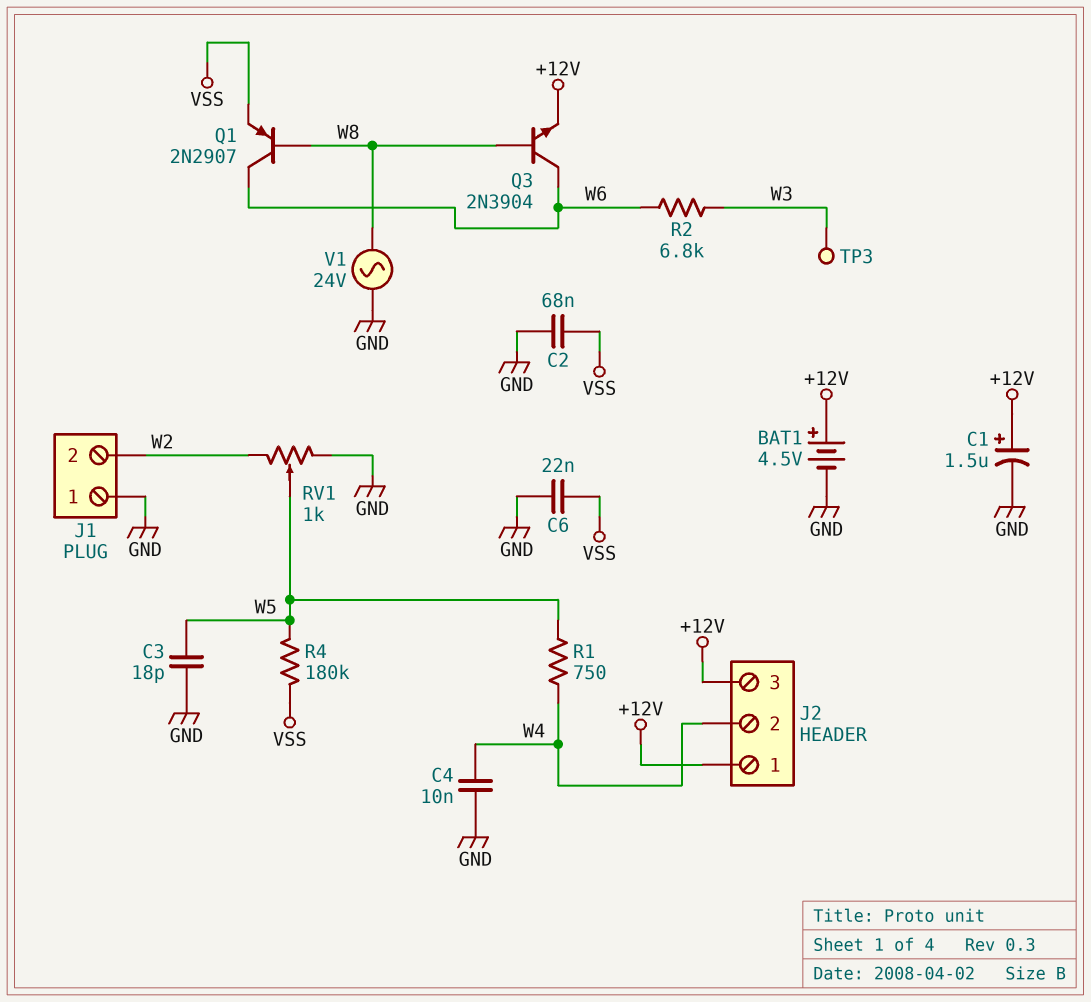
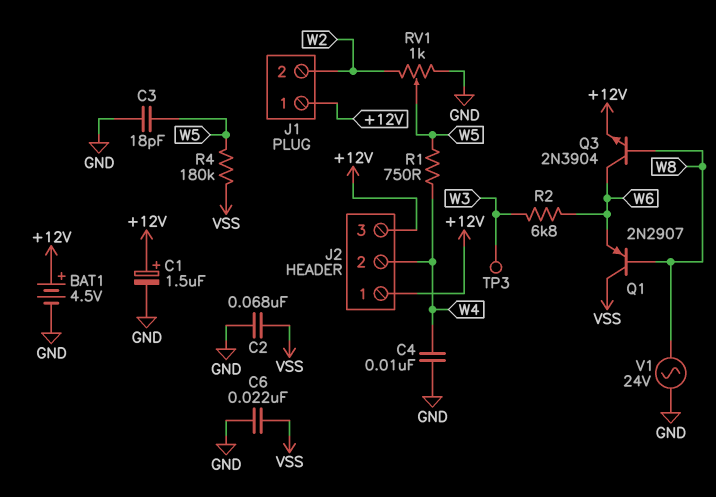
J1 pin 1: GND -> +12V
Q1: PNP 2N2907 (B W8, C W6, E VSS) -> PNP 2N2907 (B W8, C VSS, E W6)

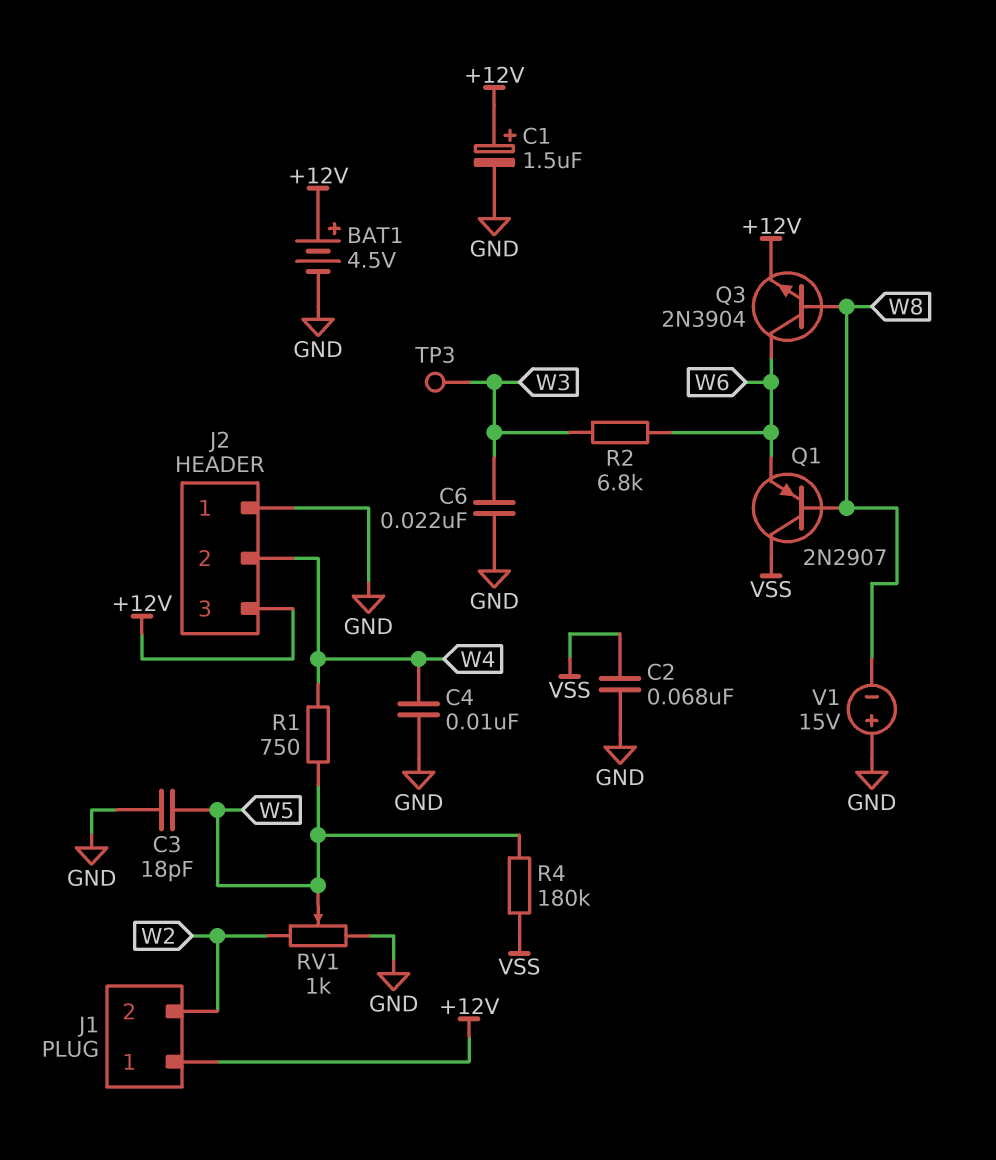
C6: 22nF (GND, VSS) -> 22nF (GND, W3)
J2 pin 1: +12V -> GND
V1: AC 24V (GND, W8) -> 15V (plus GND, minus W8)

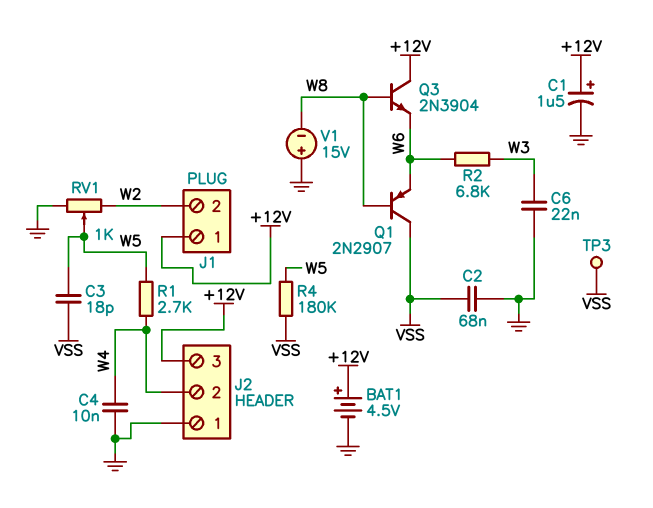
C3: 18pF (GND, W5) -> 18pF (VSS, W5)
Q3: NPN 2N3904 (B W8, C W6, E +12V) -> NPN 2N3904 (B W8, C +12V, E W6)
R1: 750 (W4, W5) -> 2.7k (W4, W5)
TP3: test point (W3) -> test point (VSS)

